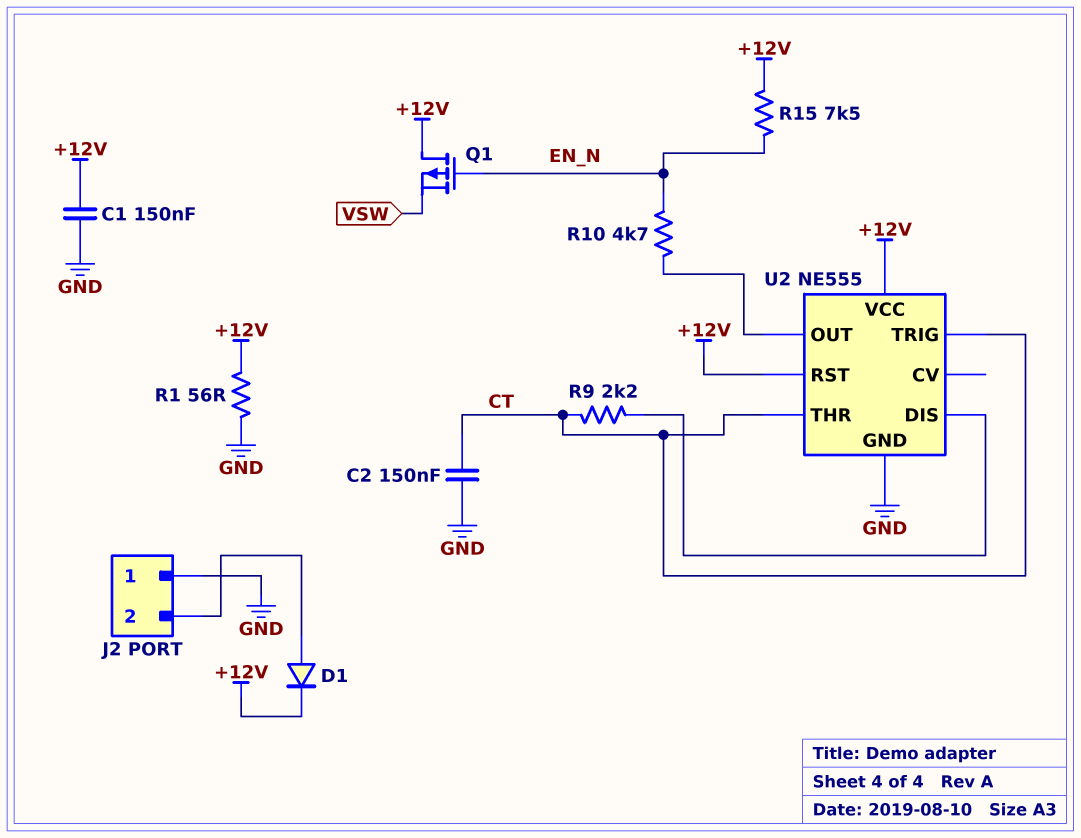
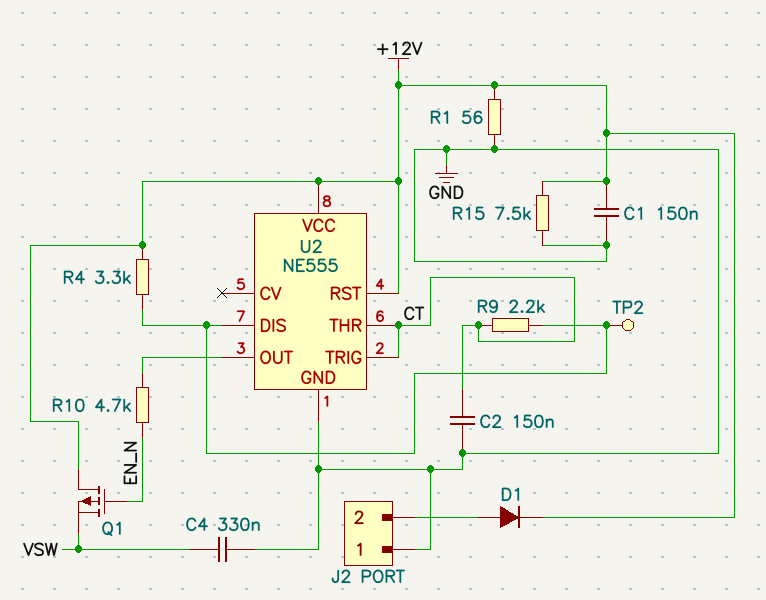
C4: none -> 330nF (GND, VSW)
R4: none -> 3.3k (+12V, U2/DIS)
R15: 7.5k (+12V, EN_N) -> 7.5k (+12V, GND)
TP2: none -> test point (U2/DIS)

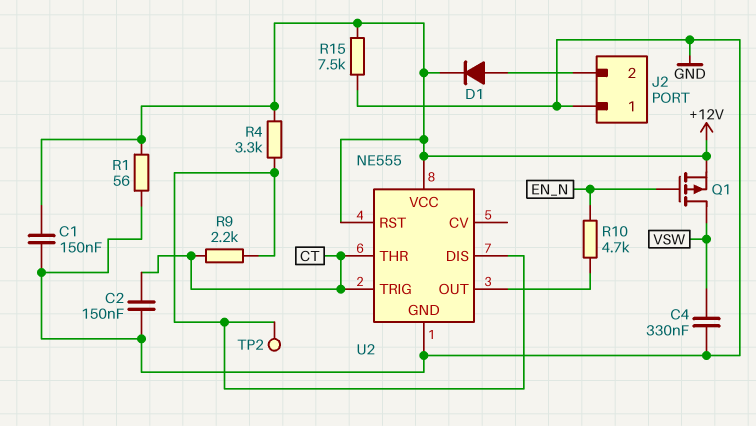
Q1: PMOS (G EN_N, D +12V, S VSW) -> PMOS (G EN_N, D VSW, S +12V)

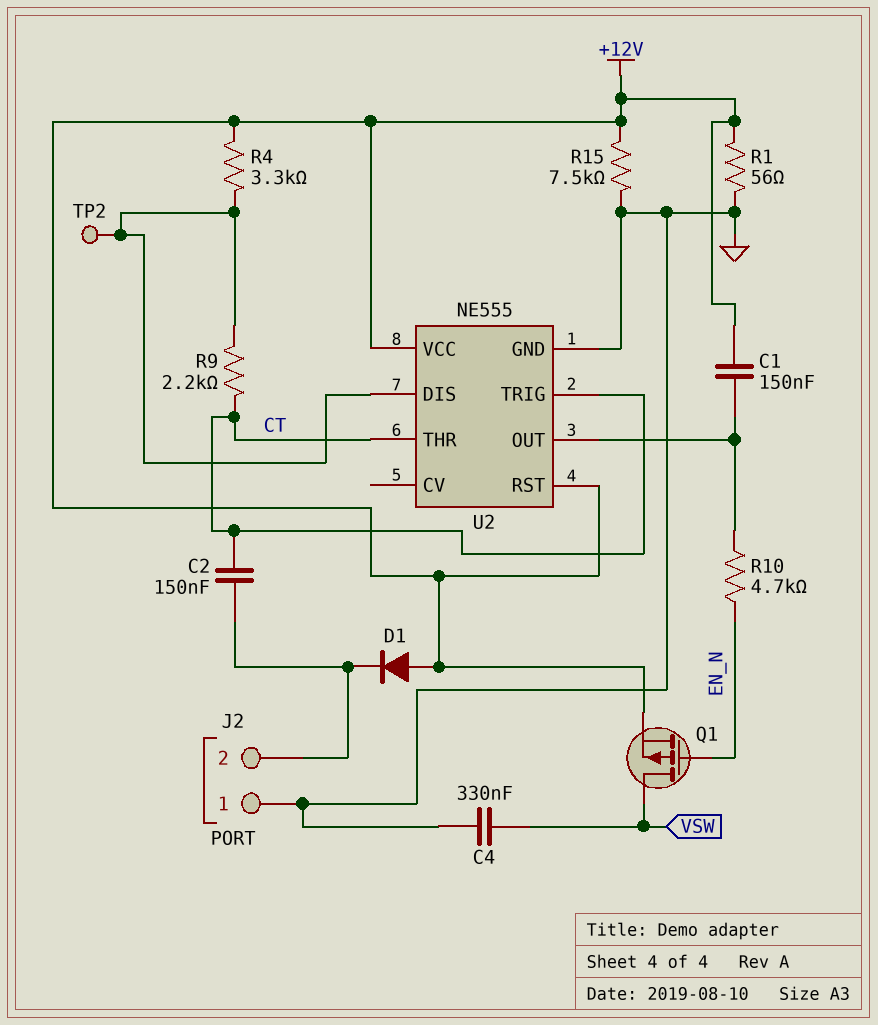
C1: 150nF (+12V, GND) -> 150nF (+12V, U2/OUT)
C2: 150nF (CT, GND) -> 150nF (CT, J2/2)
D1: diode (A J2/2, K +12V) -> diode (A +12V, K J2/2)

